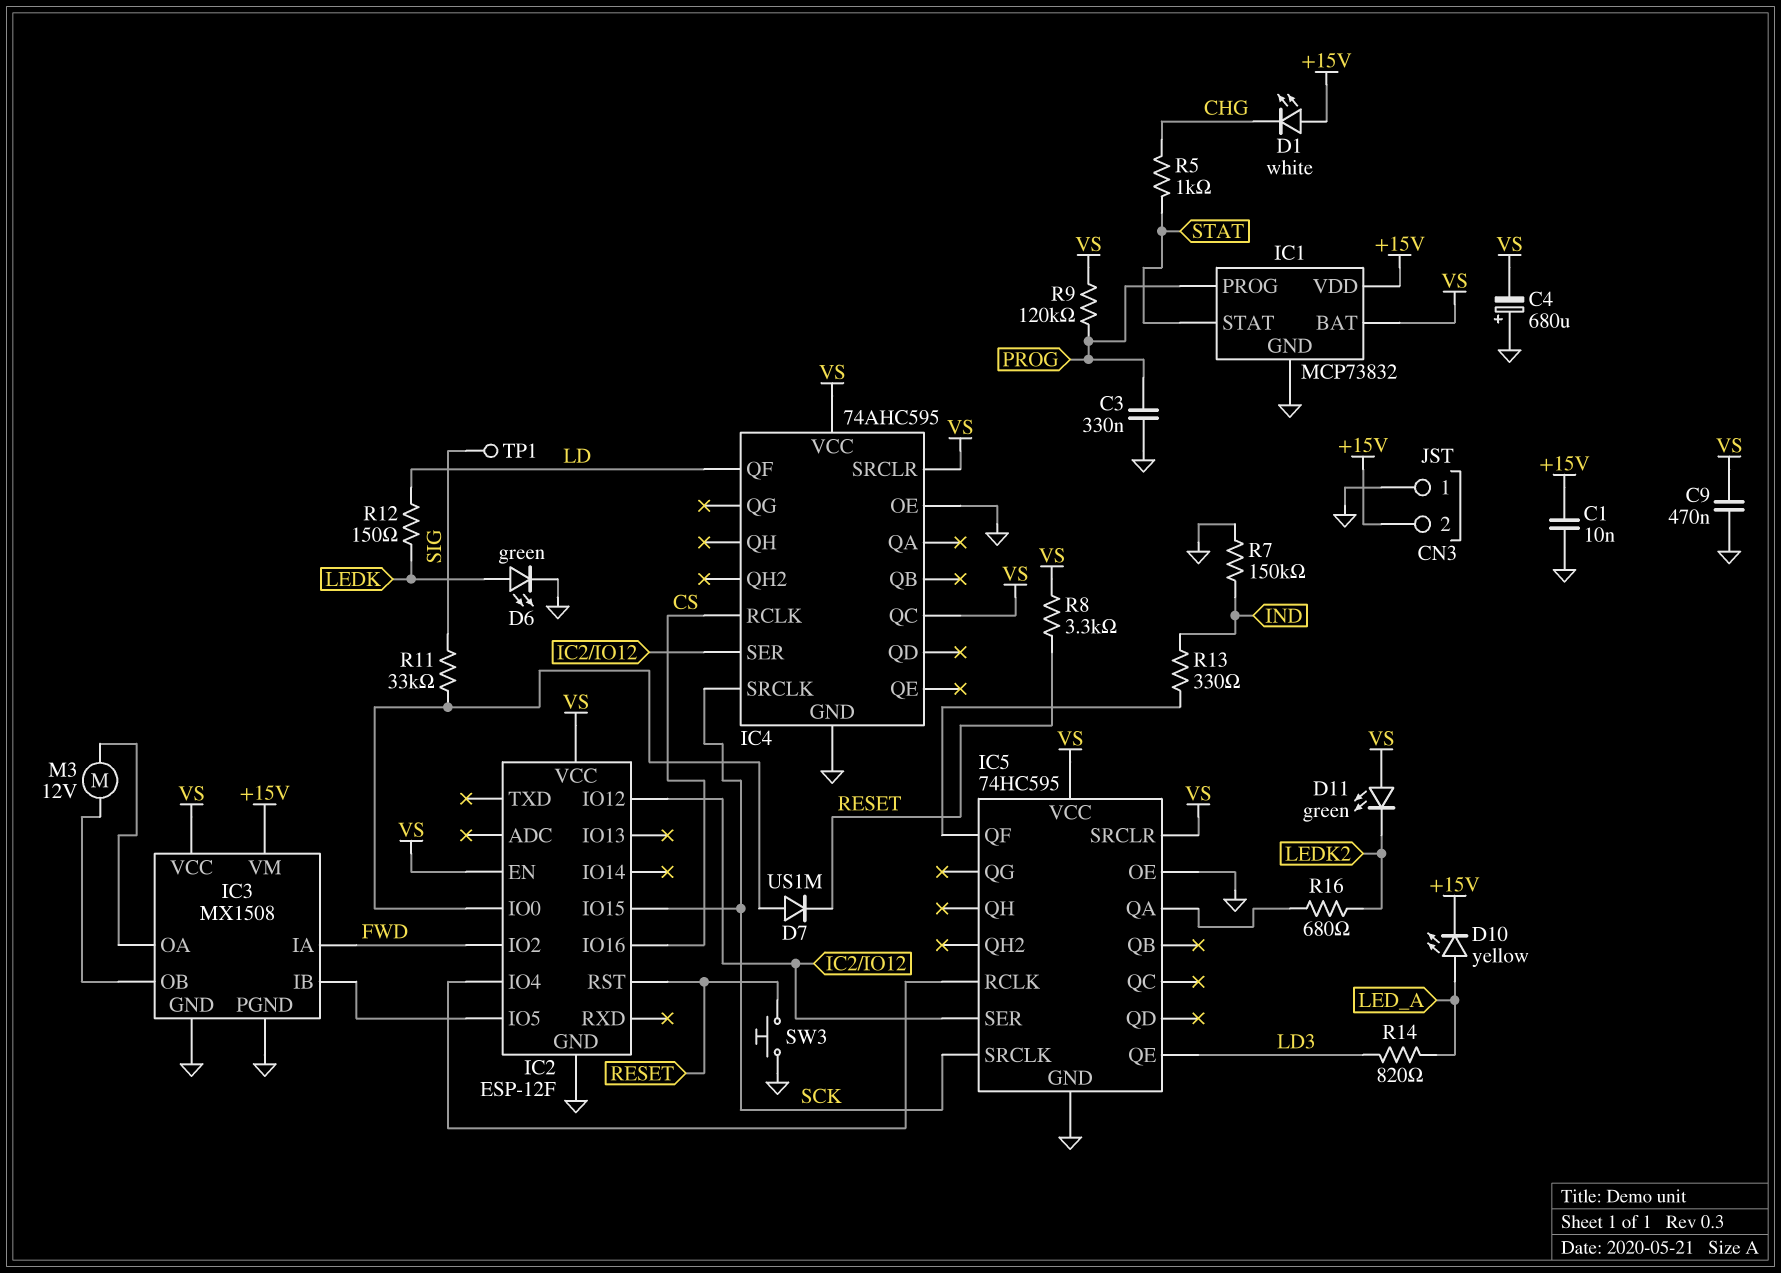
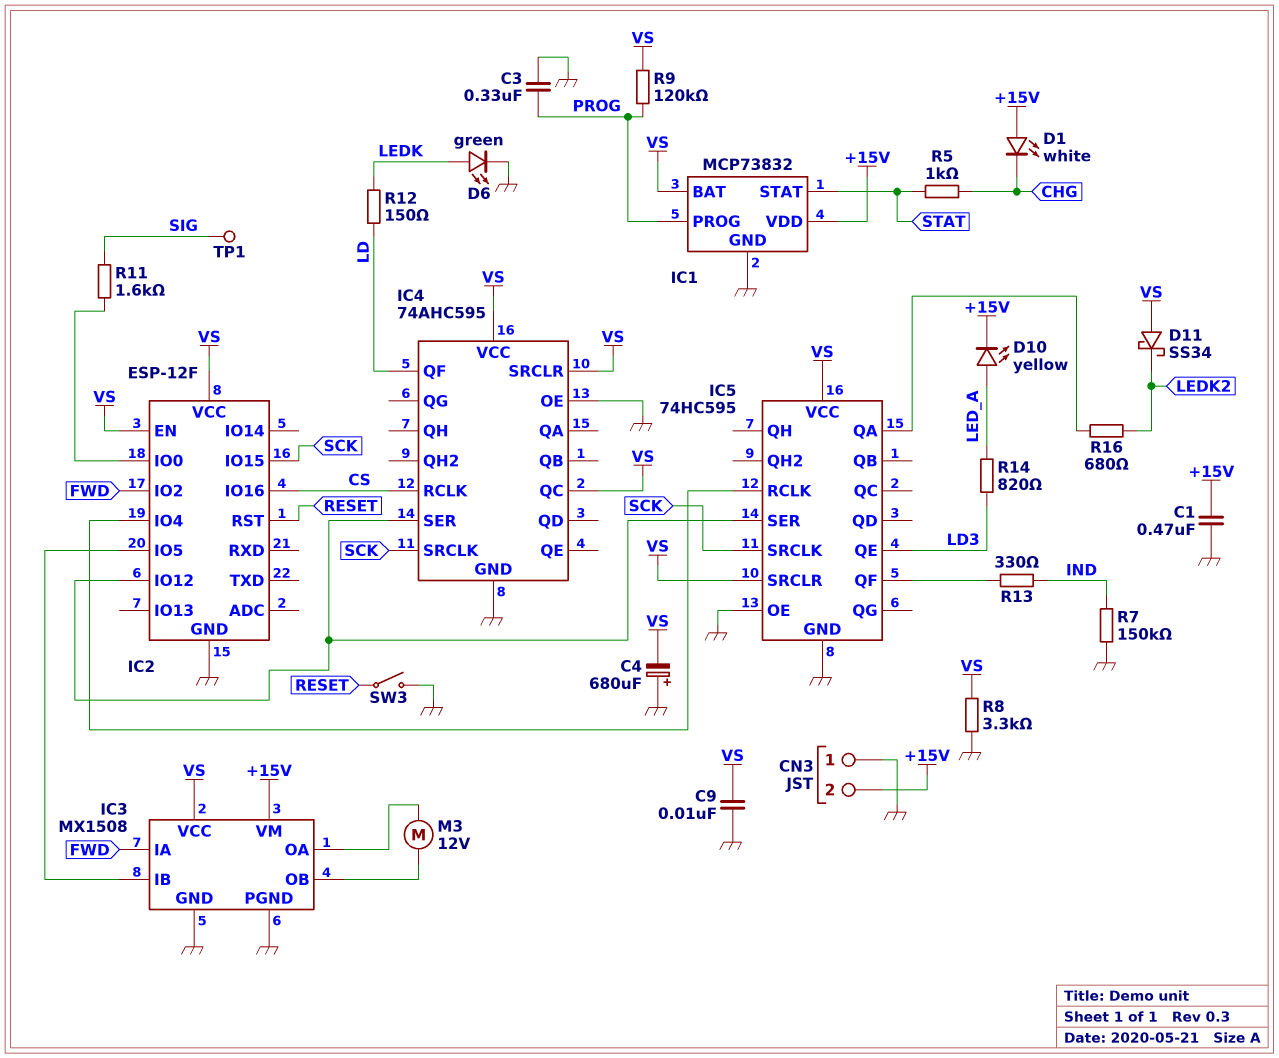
C1: 10nF (+15V, GND) -> 470nF (+15V, GND)
C9: 470nF (GND, VS) -> 10nF (GND, VS)
D7: diode US1M (A IC2/IO0, K RESET) -> none
D11: LED green (A VS, K LEDK2) -> schottky SS34 (A VS, K LEDK2)
R8: 3.3k (RESET, VS) -> 3.3k (GND, VS)
R11: 33k (IC2/IO0, SIG) -> 1.6k (IC2/IO0, SIG)
SW3: button (GND, RESET) -> switch (GND, RESET)

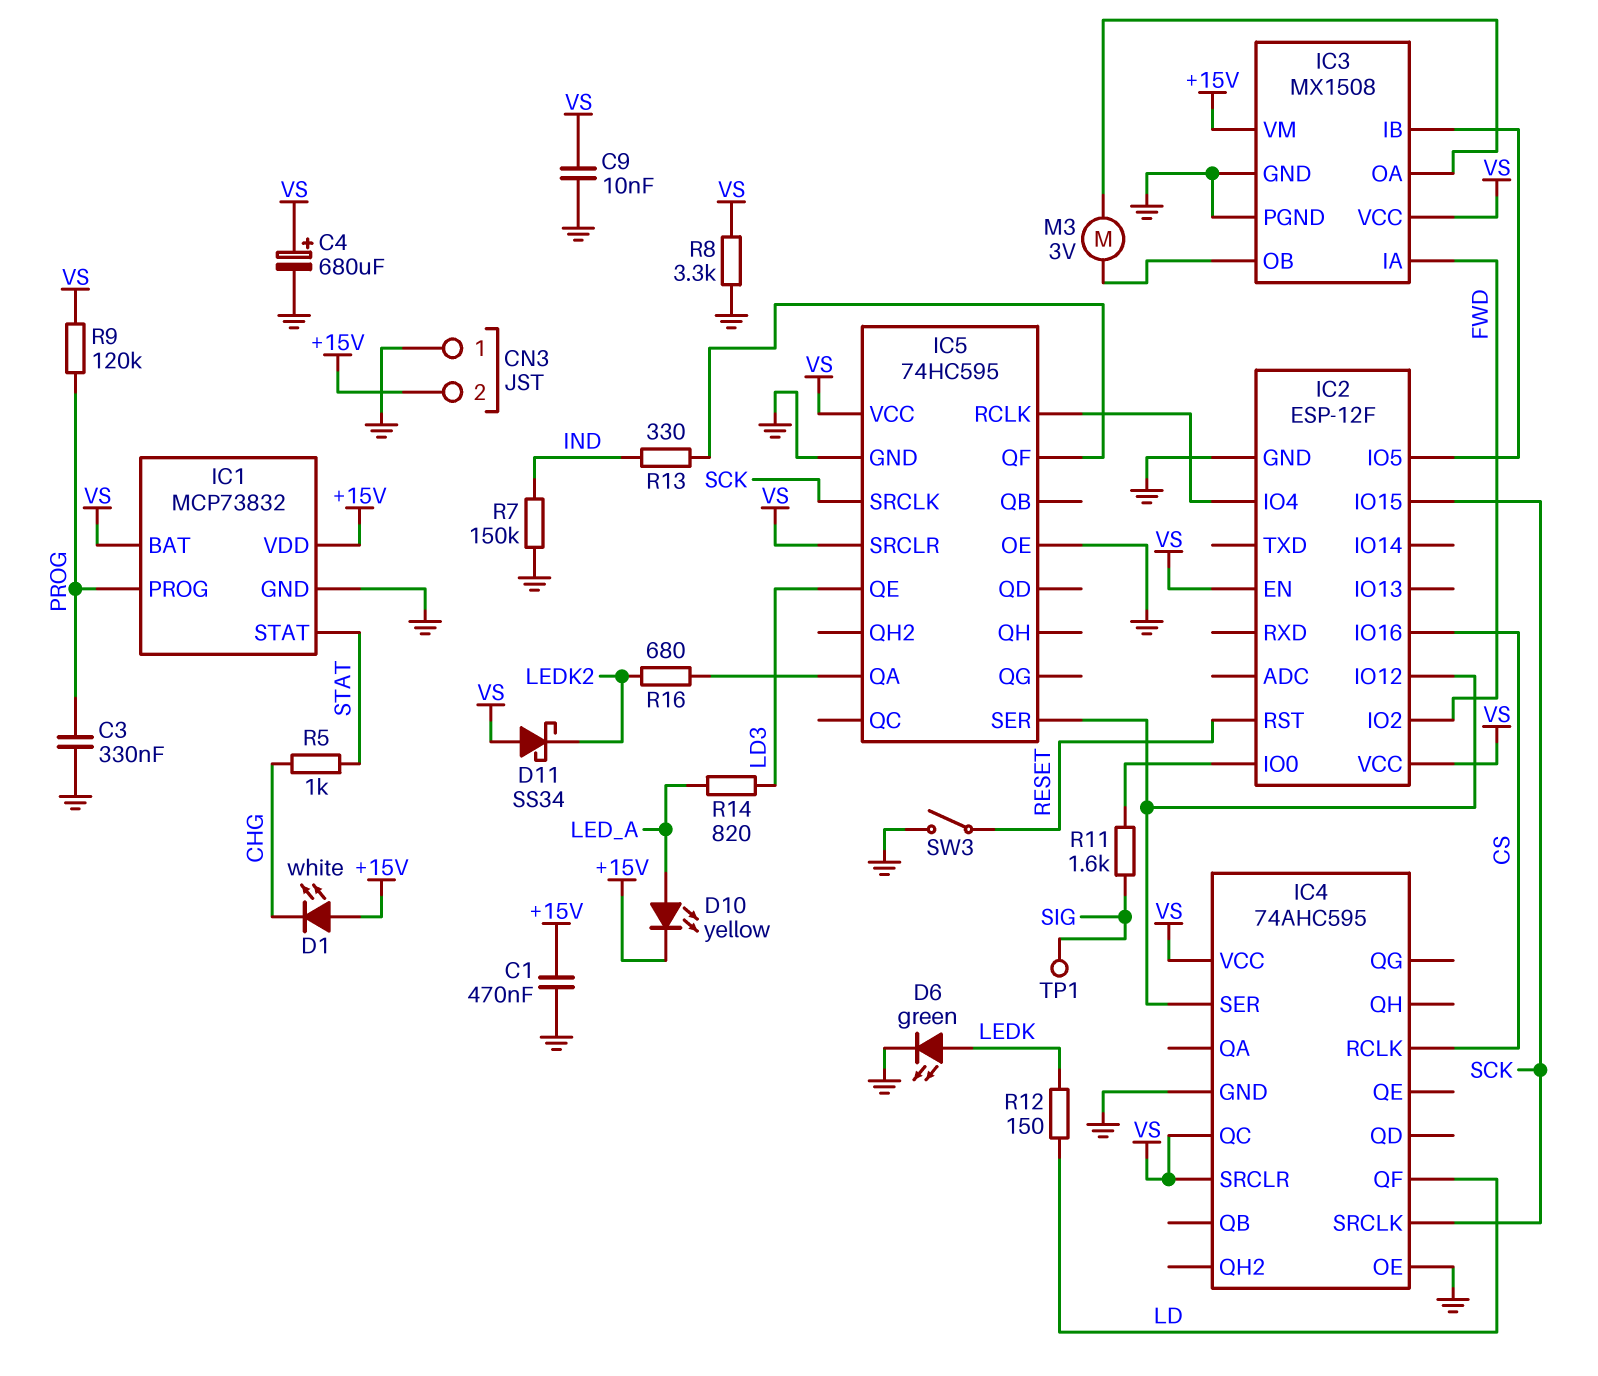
C4: 680uF (plus GND, minus VS) -> 680uF (plus VS, minus GND)
M3: motor 12V (IC3/OA, IC3/OB) -> motor 3V (IC3/OA, IC3/OB)

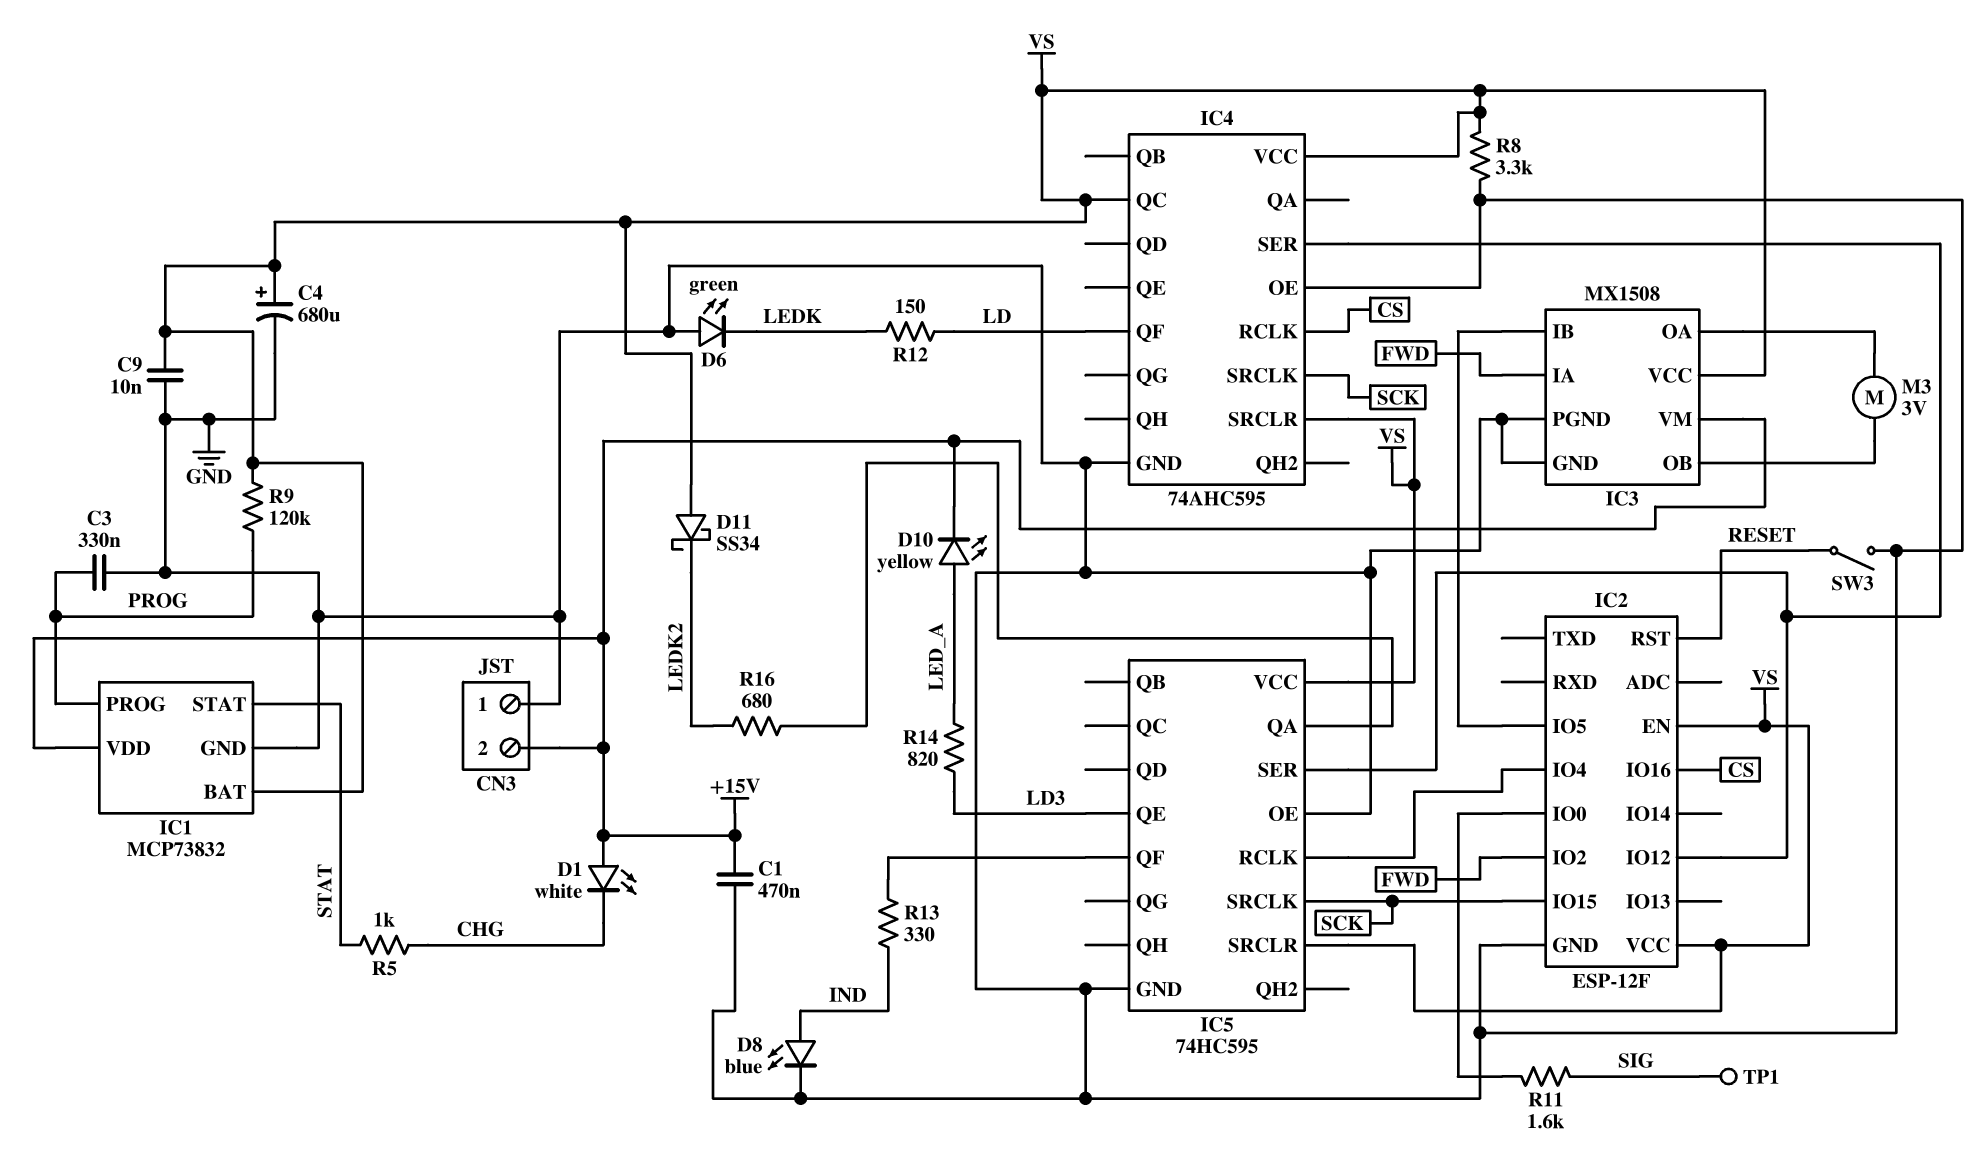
D6: LED green (A LEDK, K GND) -> LED green (A GND, K LEDK)
D8: none -> LED blue (A IND, K GND)
R7: 150k (GND, IND) -> none

